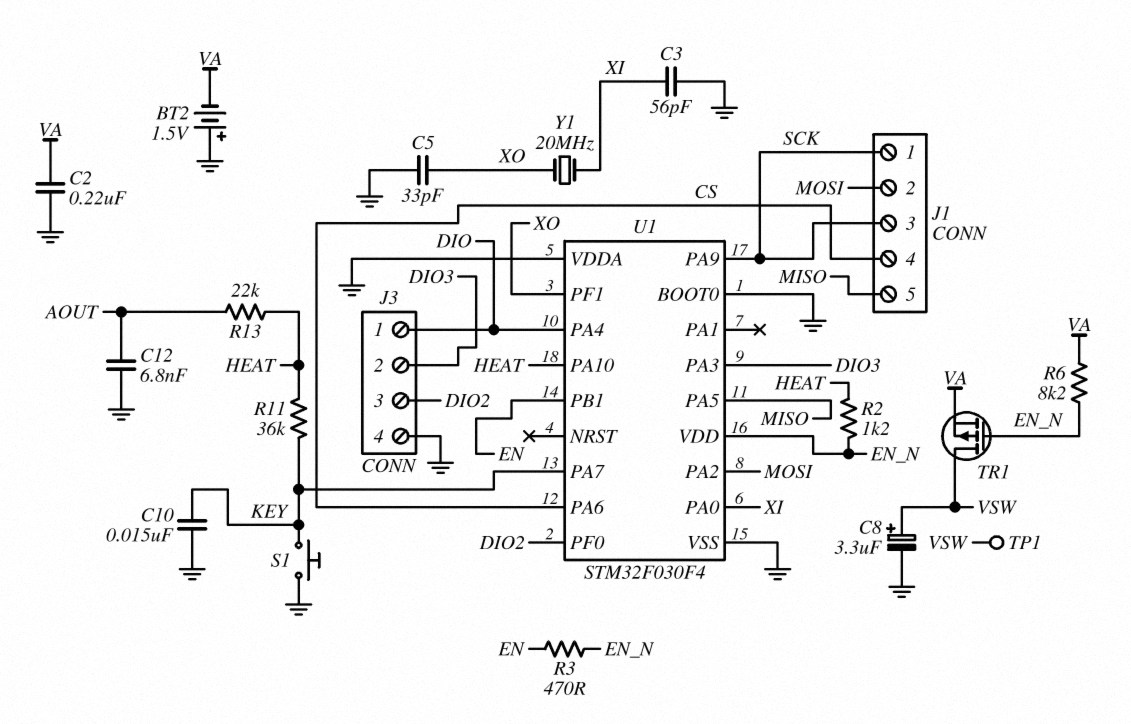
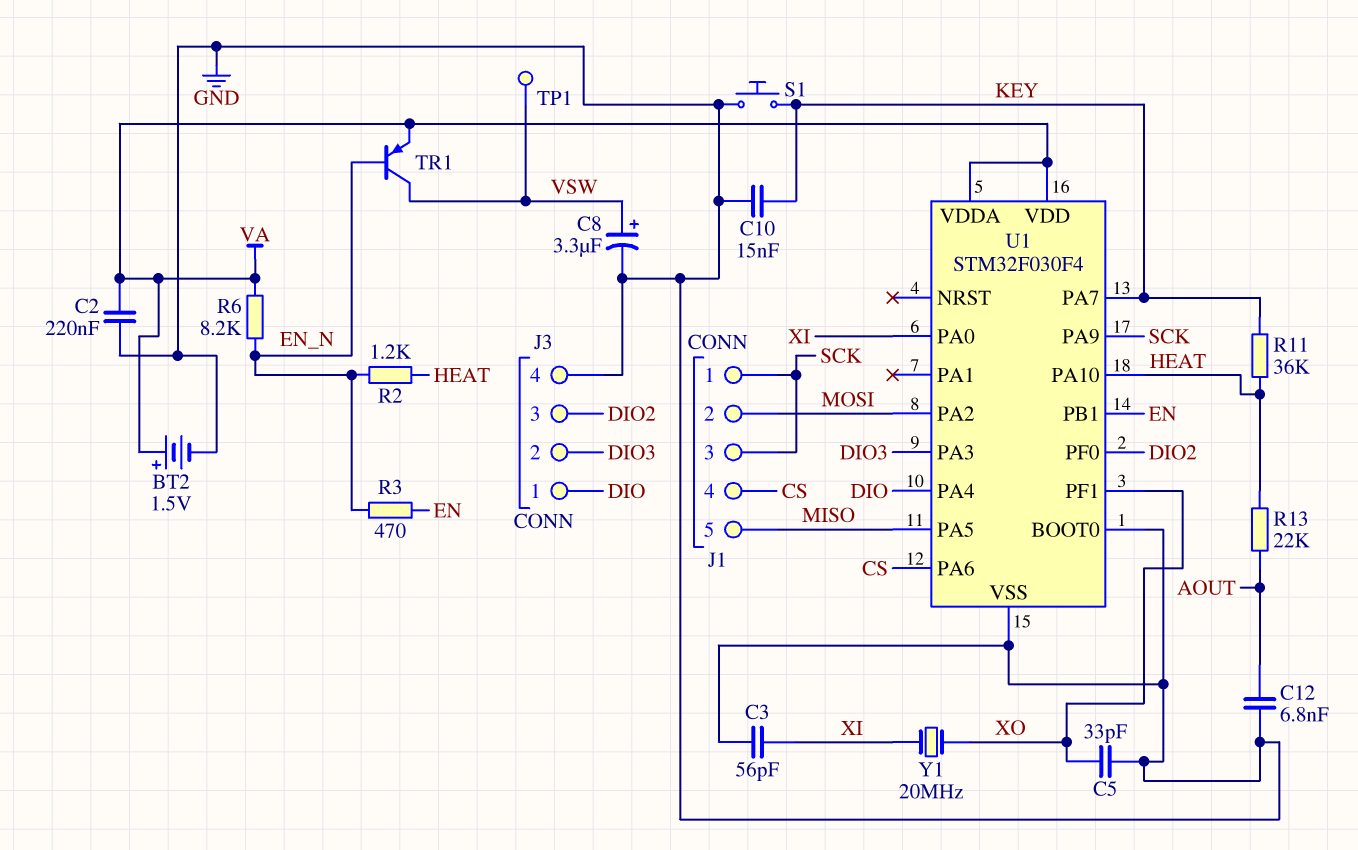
BT2: 1.5V (plus GND, minus VA) -> 1.5V (plus VA, minus GND)
TR1: PMOS (G EN_N, D VSW, S VA) -> PNP (B EN_N, C VSW, E VA)
U1 pin VDD: EN_N -> VA
U1 pin VDDA: GND -> VA

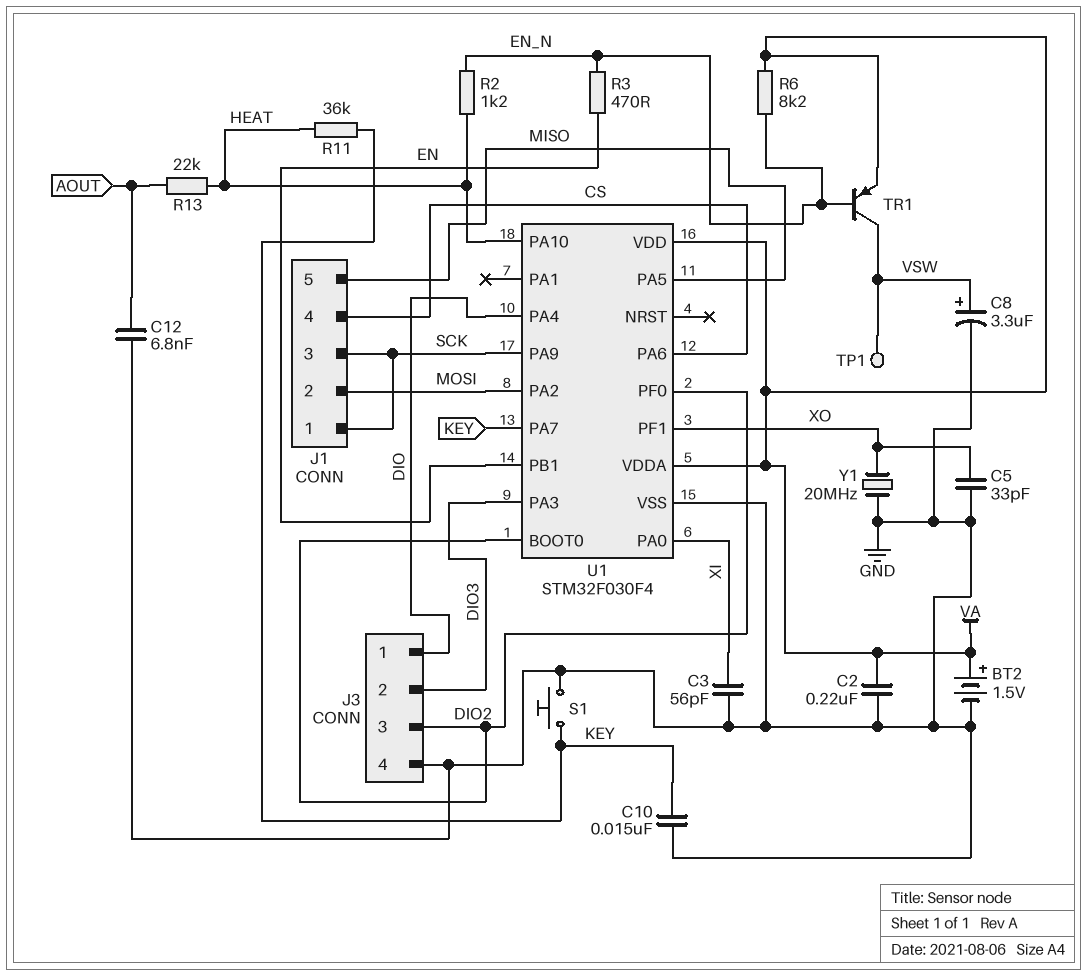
U1 pin BOOT0: GND -> DIO2
Y1: 20MHz (XI, XO) -> 20MHz (GND, XO)

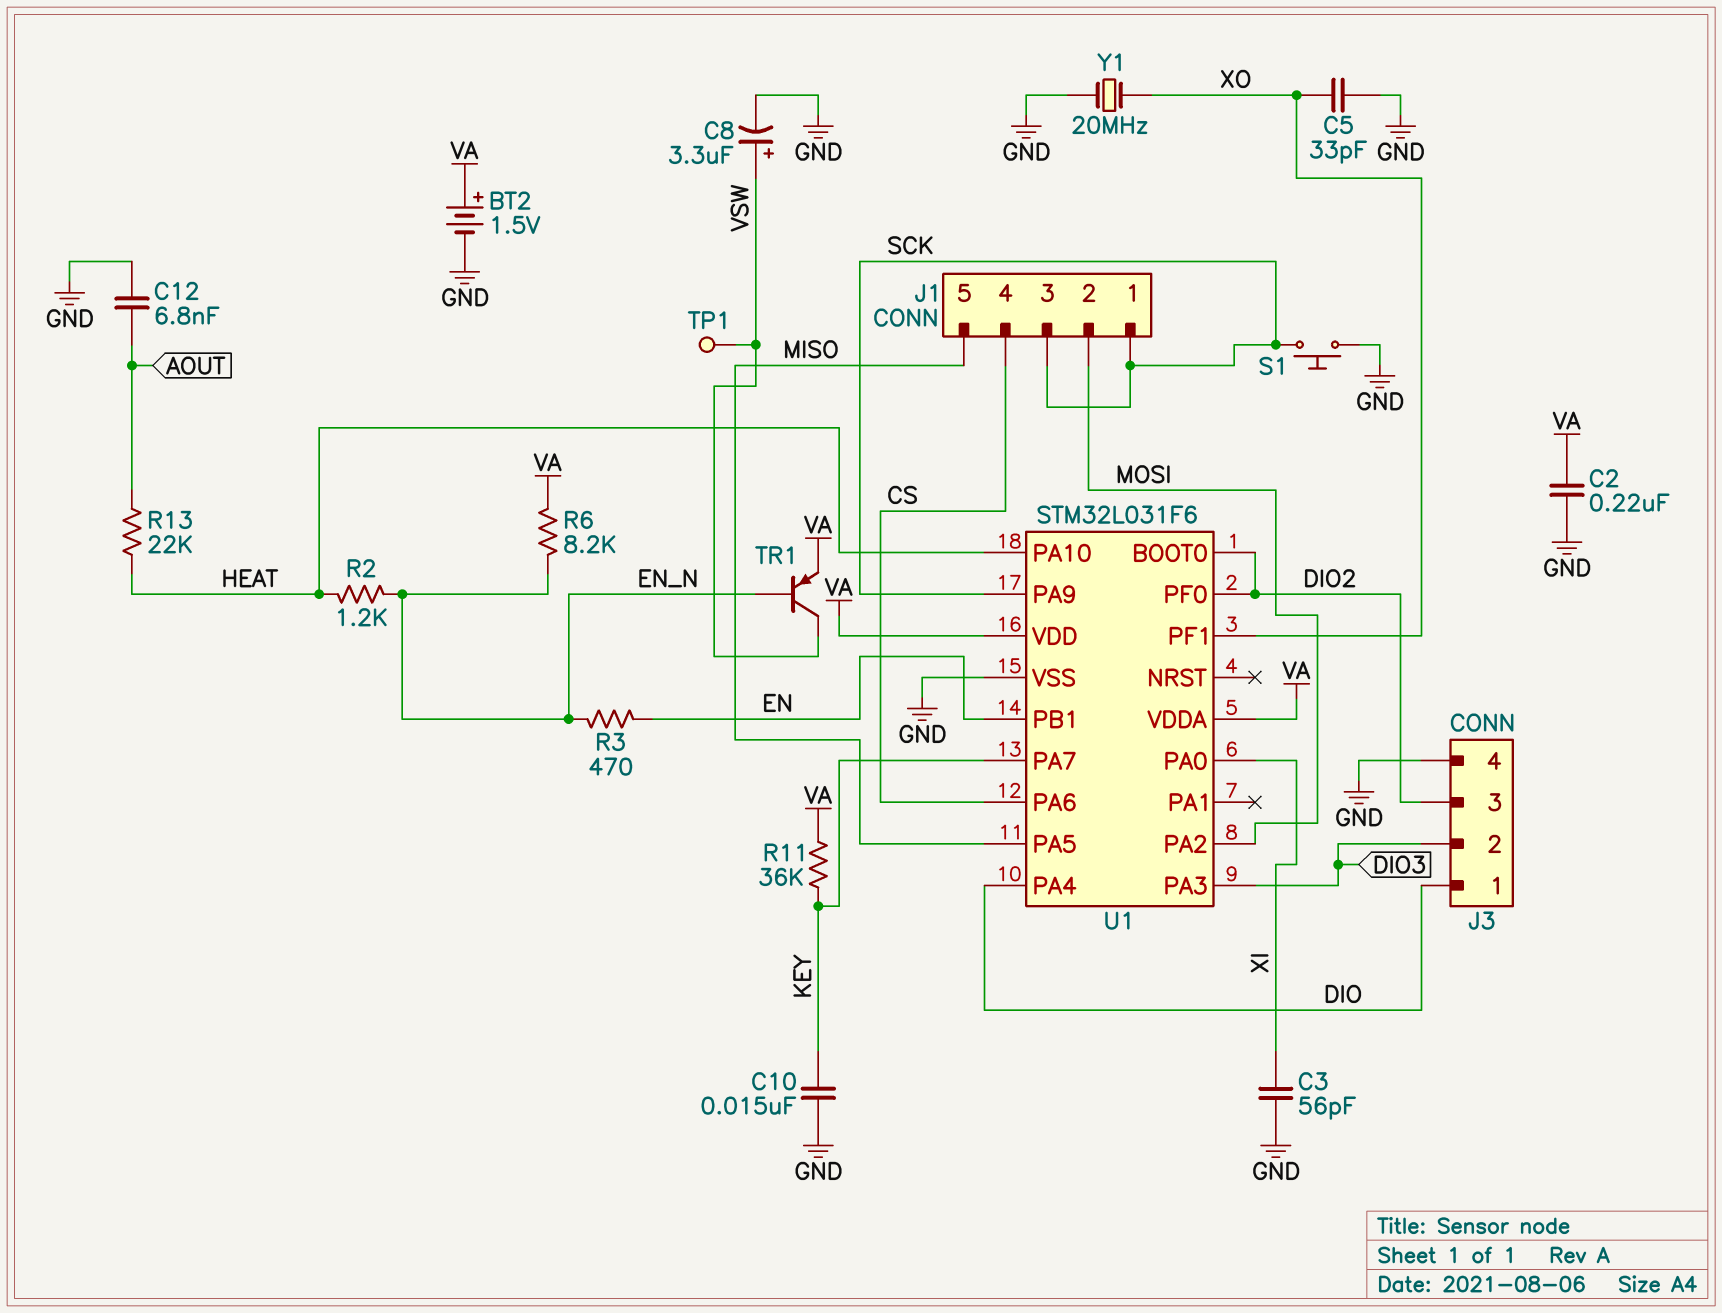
R11: 36k (HEAT, KEY) -> 36k (KEY, VA)
S1: button (GND, KEY) -> button (GND, SCK)
U1: STM32F030F4 -> STM32L031F6

